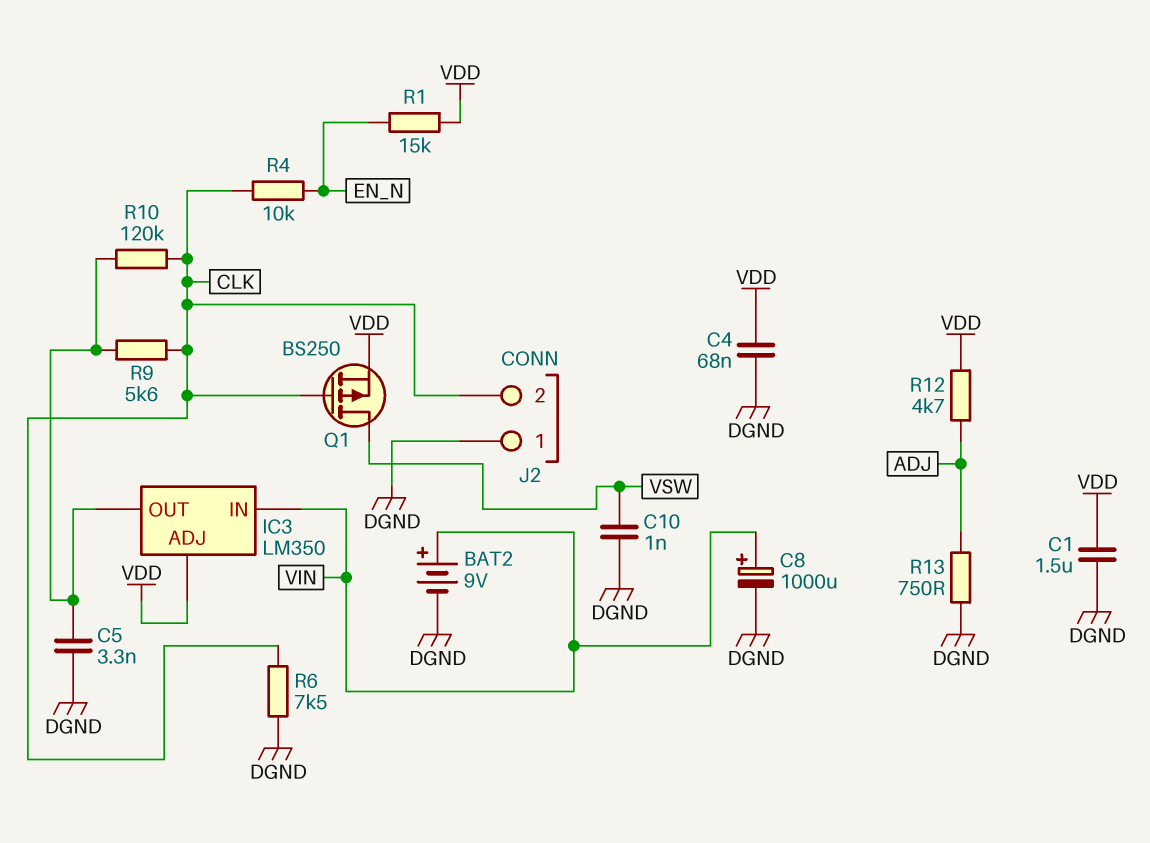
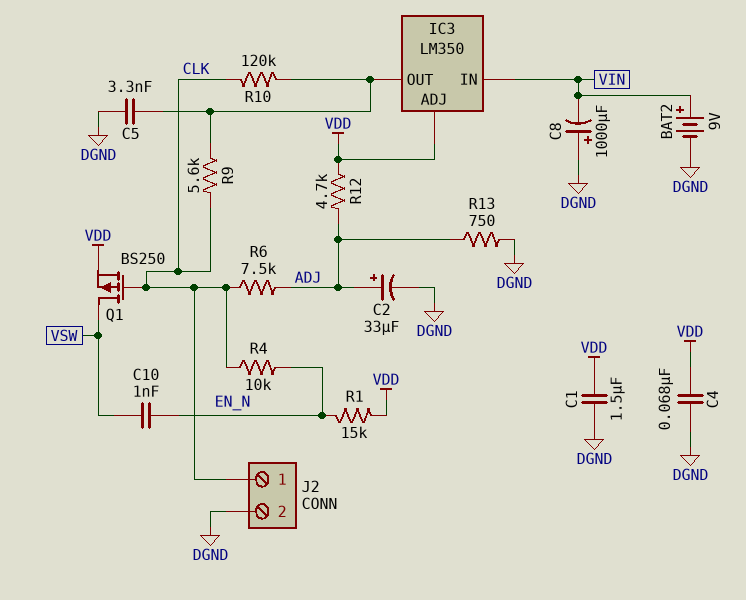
C2: none -> 33uF (plus ADJ, minus DGND)
C8: 1000uF (plus VIN, minus DGND) -> 1000uF (plus DGND, minus VIN)
C10: 1nF (DGND, VSW) -> 1nF (EN_N, VSW)
J2 pin 1: DGND -> CLK
J2 pin 2: CLK -> DGND
R6: 7.5k (CLK, DGND) -> 7.5k (ADJ, CLK)

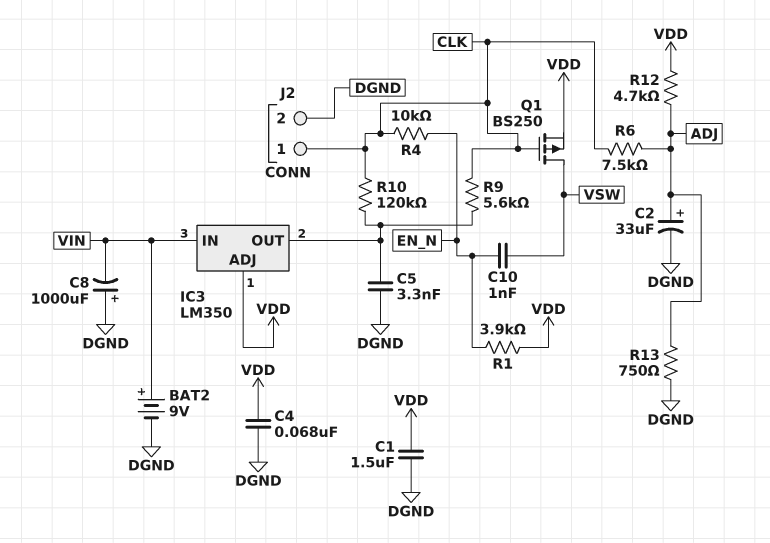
R1: 15k (EN_N, VDD) -> 3.9k (EN_N, VDD)

